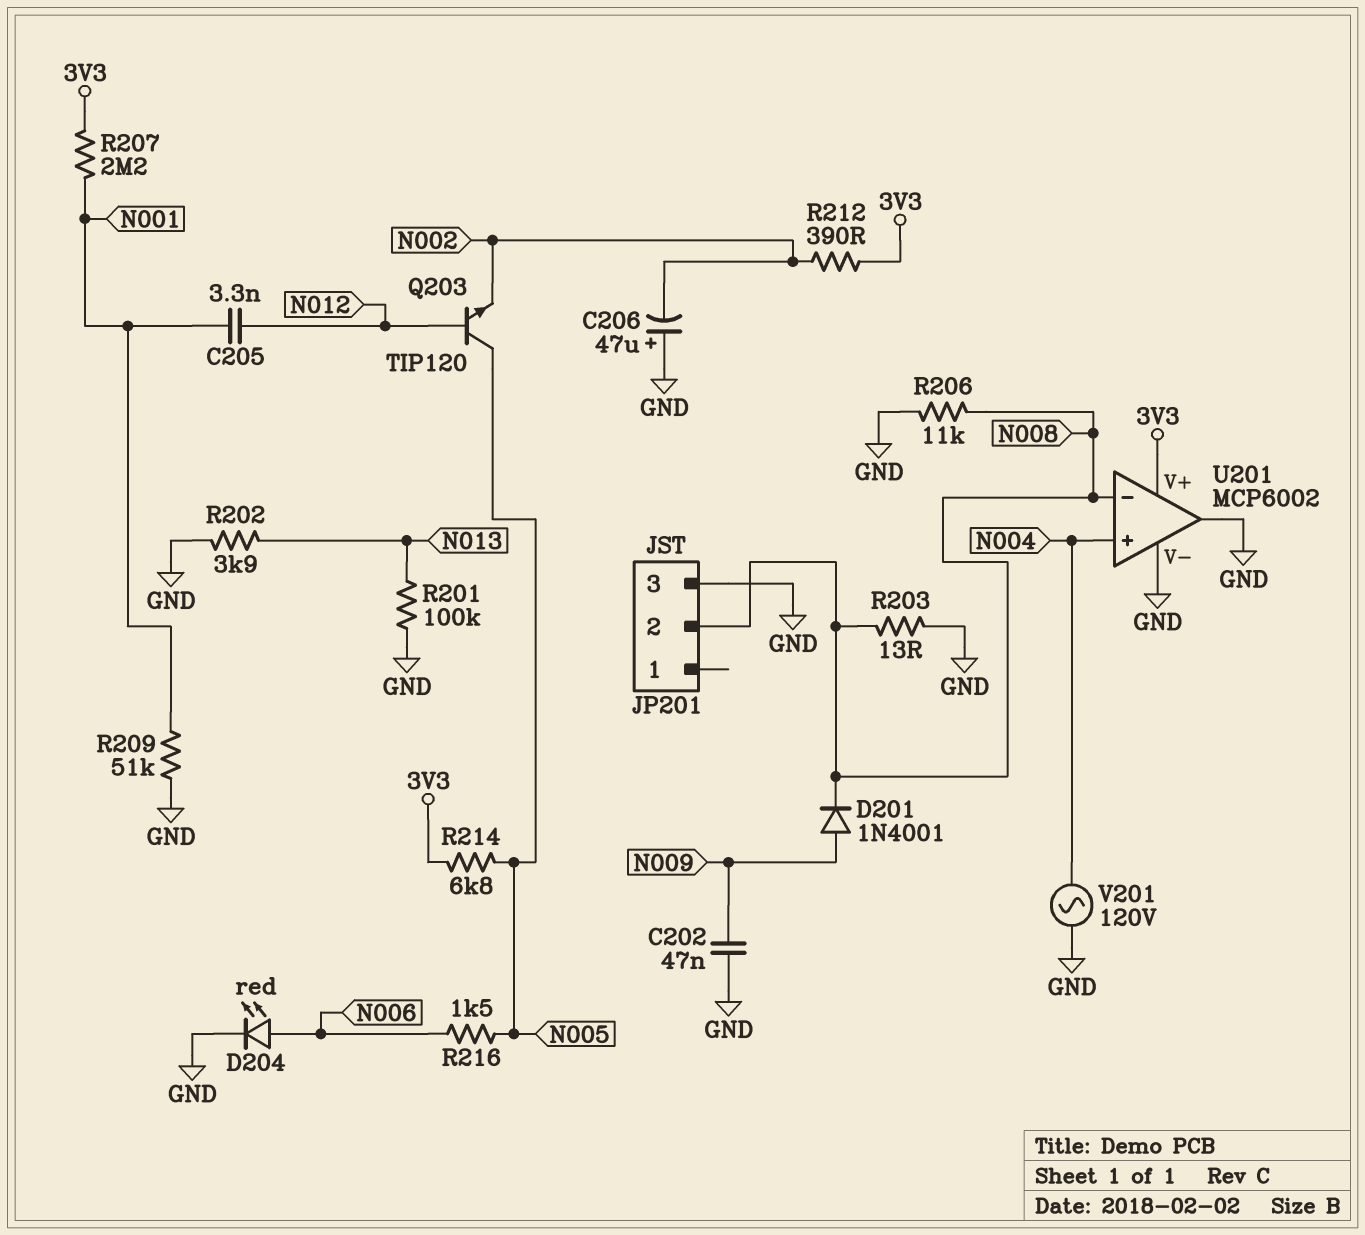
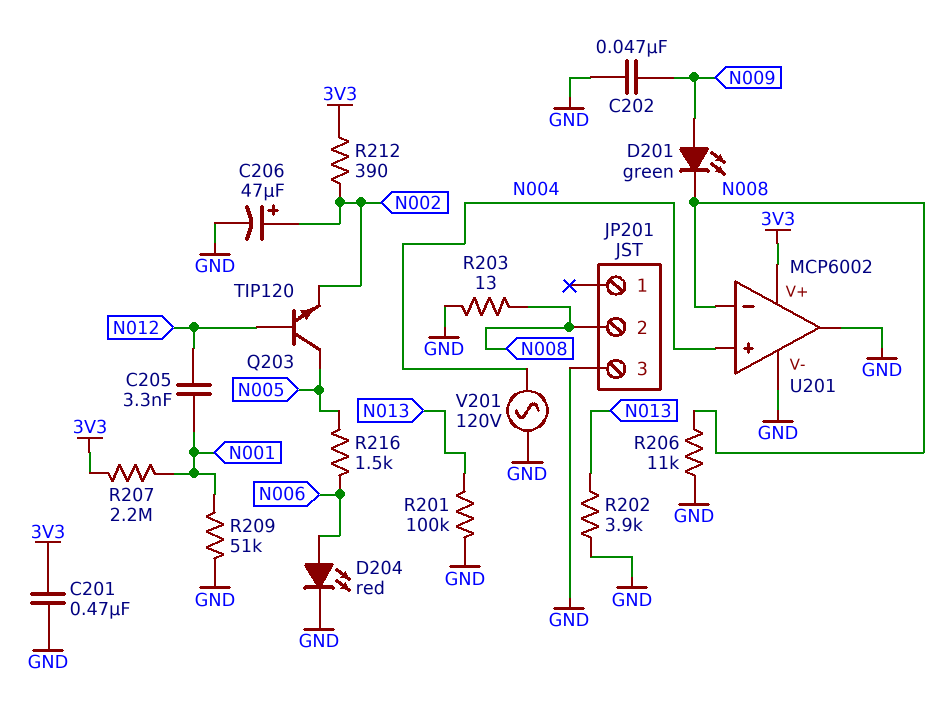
C201: none -> 470nF (3V3, GND)
C206: 47uF (plus GND, minus N002) -> 47uF (plus N002, minus GND)
D201: diode 1N4001 (A N009, K N008) -> LED green (A N009, K N008)
R214: 6.8k (3V3, N005) -> none

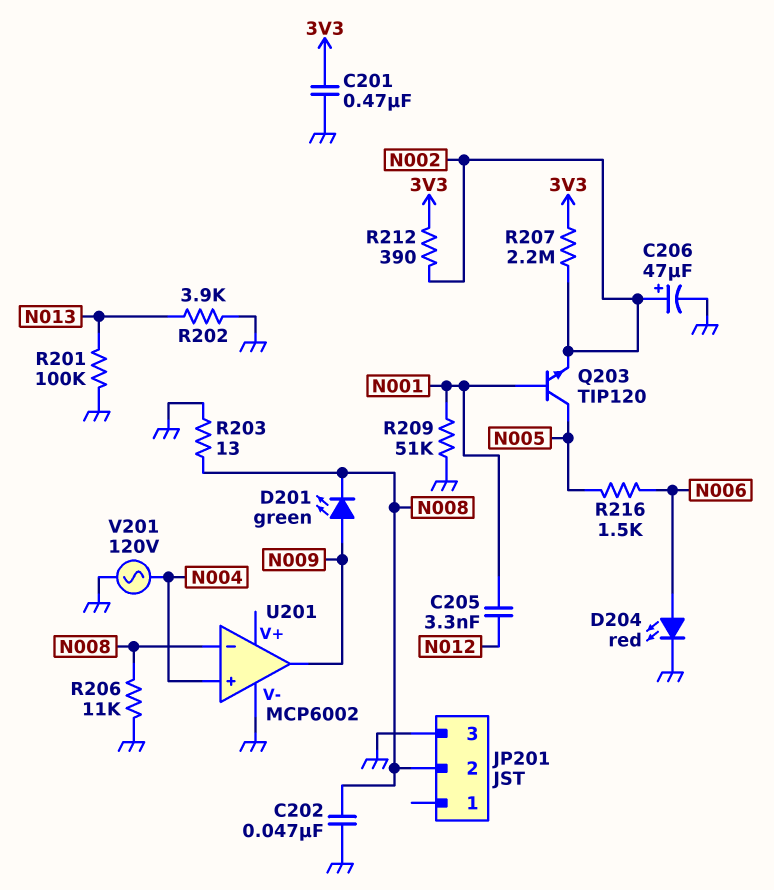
C202: 47nF (GND, N009) -> 47nF (GND, N008)
Q203: NPN TIP120 (B N012, C N005, E N002) -> NPN TIP120 (B N001, C N005, E N002)
R207: 2.2M (3V3, N001) -> 2.2M (3V3, N002)
U201 pin V+: 3V3 -> none
U201 pin out: GND -> N009

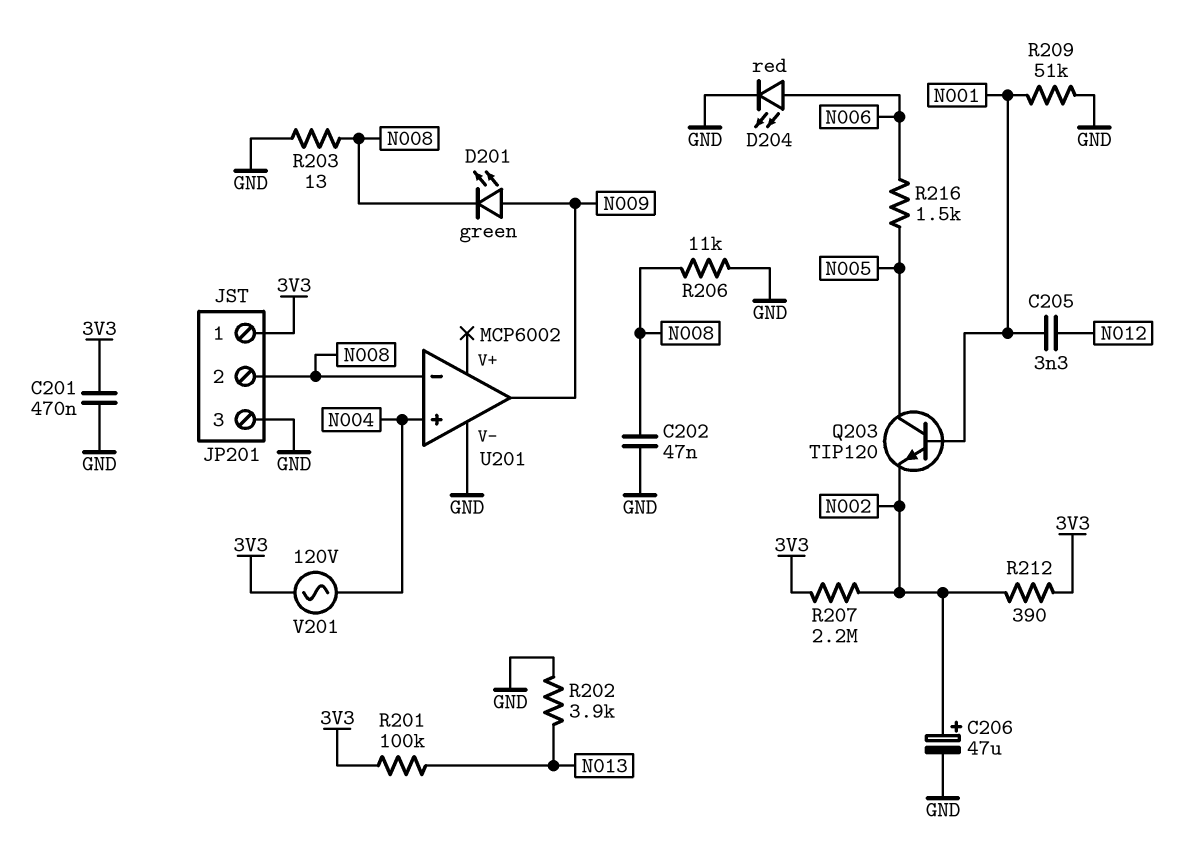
JP201 pin 1: none -> 3V3
R201: 100k (GND, N013) -> 100k (3V3, N013)
V201: AC 120V (GND, N004) -> AC 120V (3V3, N004)

